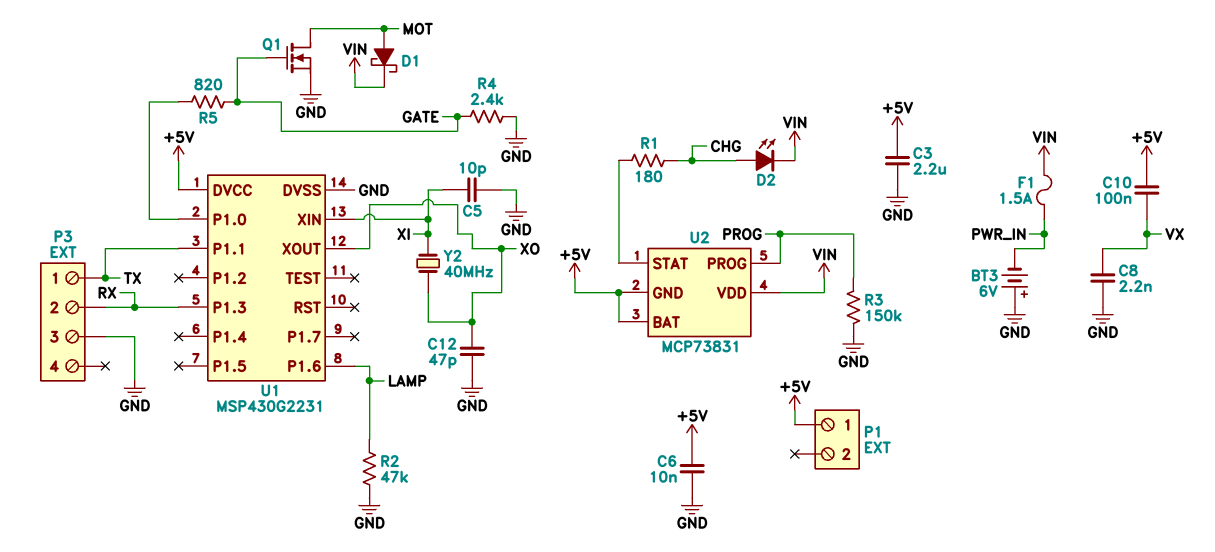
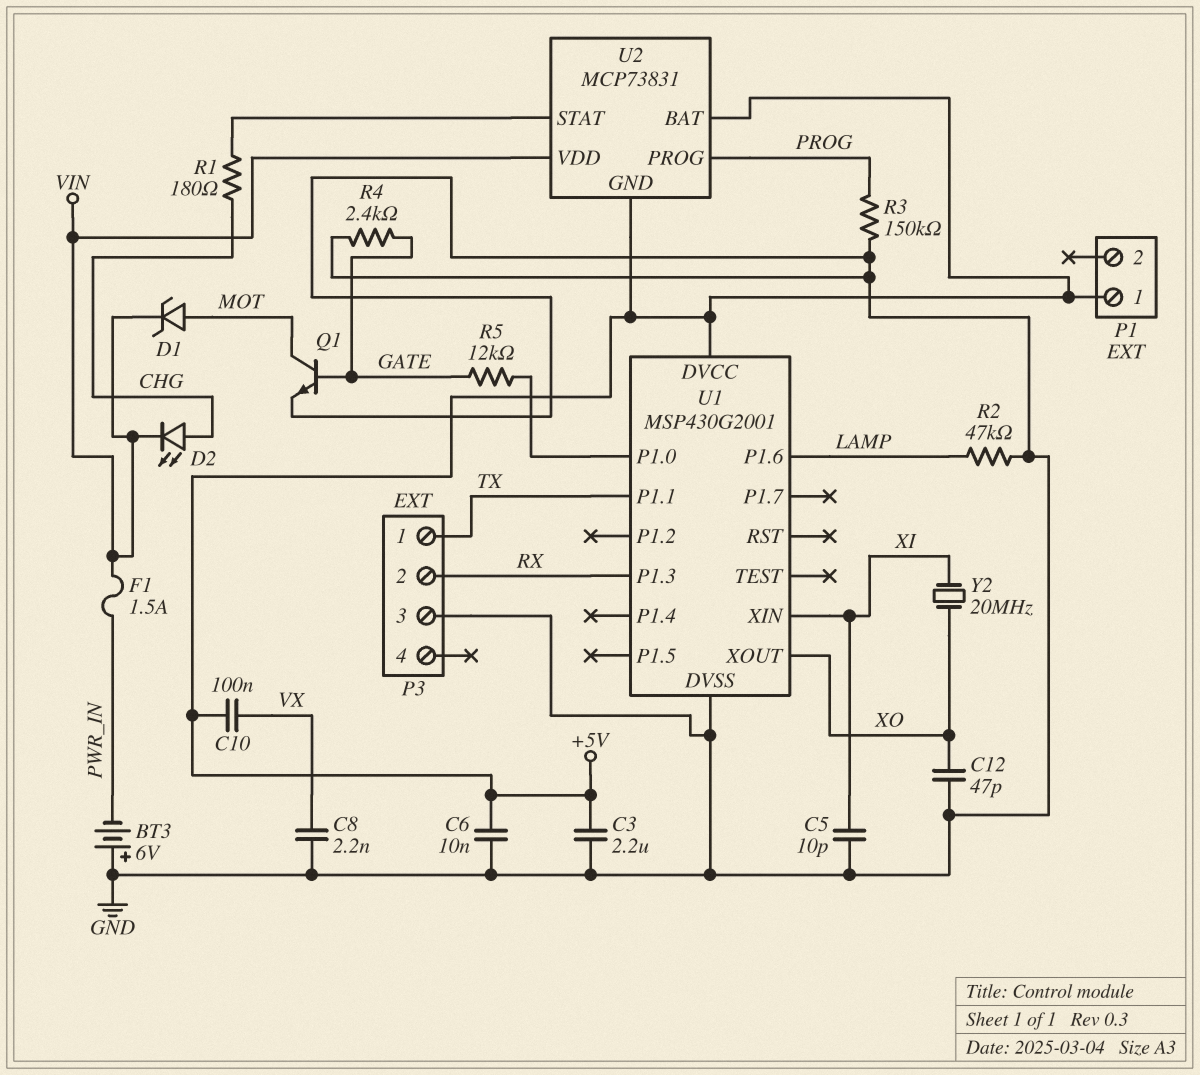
D1: schottky (A MOT, K VIN) -> zener (A MOT, K VIN)
Q1: NMOS (G GATE, D MOT, S GND) -> NPN (B GATE, C MOT, E GND)
R5: 820 (GATE, U1/P1.0) -> 12k (GATE, U1/P1.0)
U1: MSP430G2231 -> MSP430G2001
Y2: 40MHz (XI, XO) -> 20MHz (XI, XO)

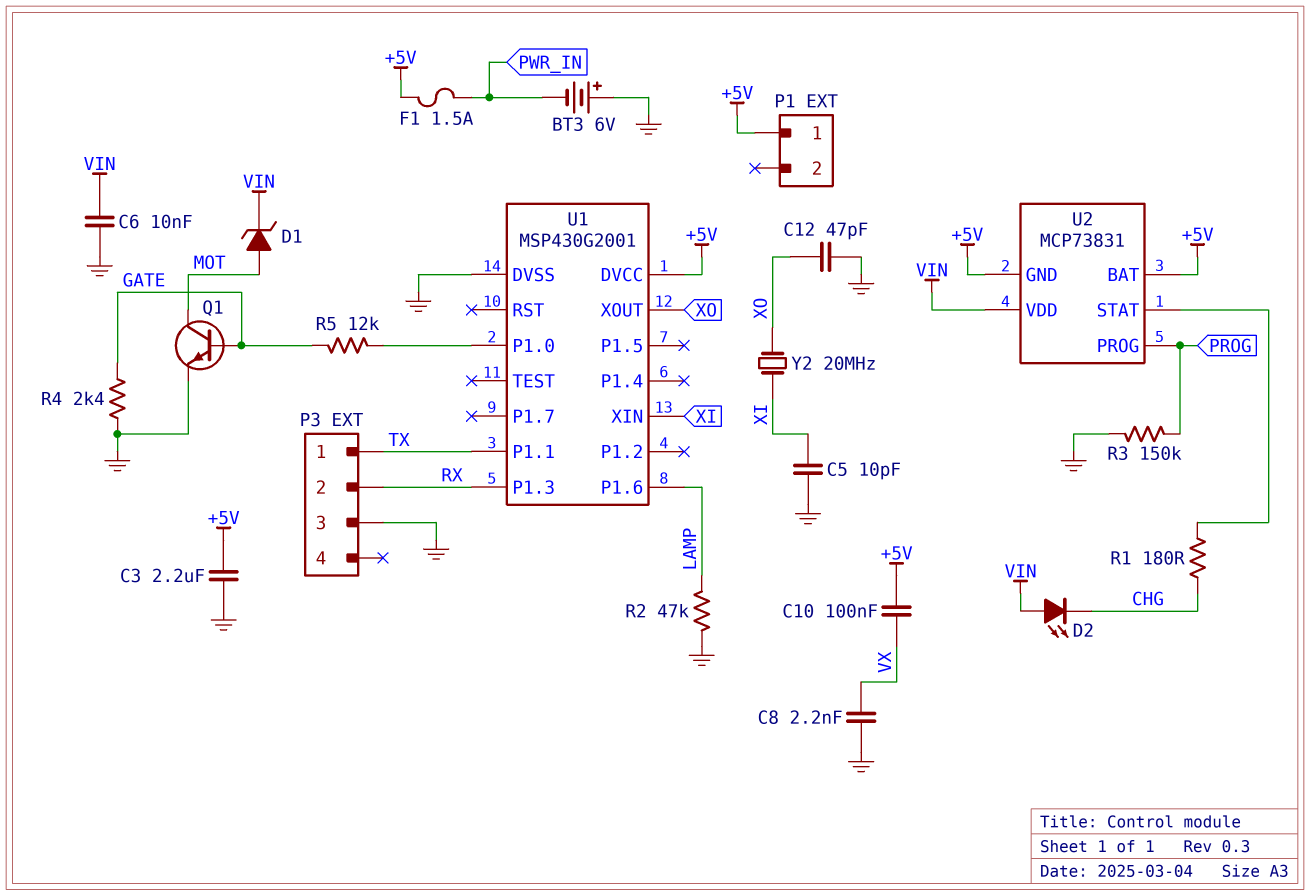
C6: 10nF (+5V, GND) -> 10nF (GND, VIN)
D2: LED (A CHG, K VIN) -> LED (A VIN, K CHG)
F1: 1.5A (PWR_IN, VIN) -> 1.5A (+5V, PWR_IN)

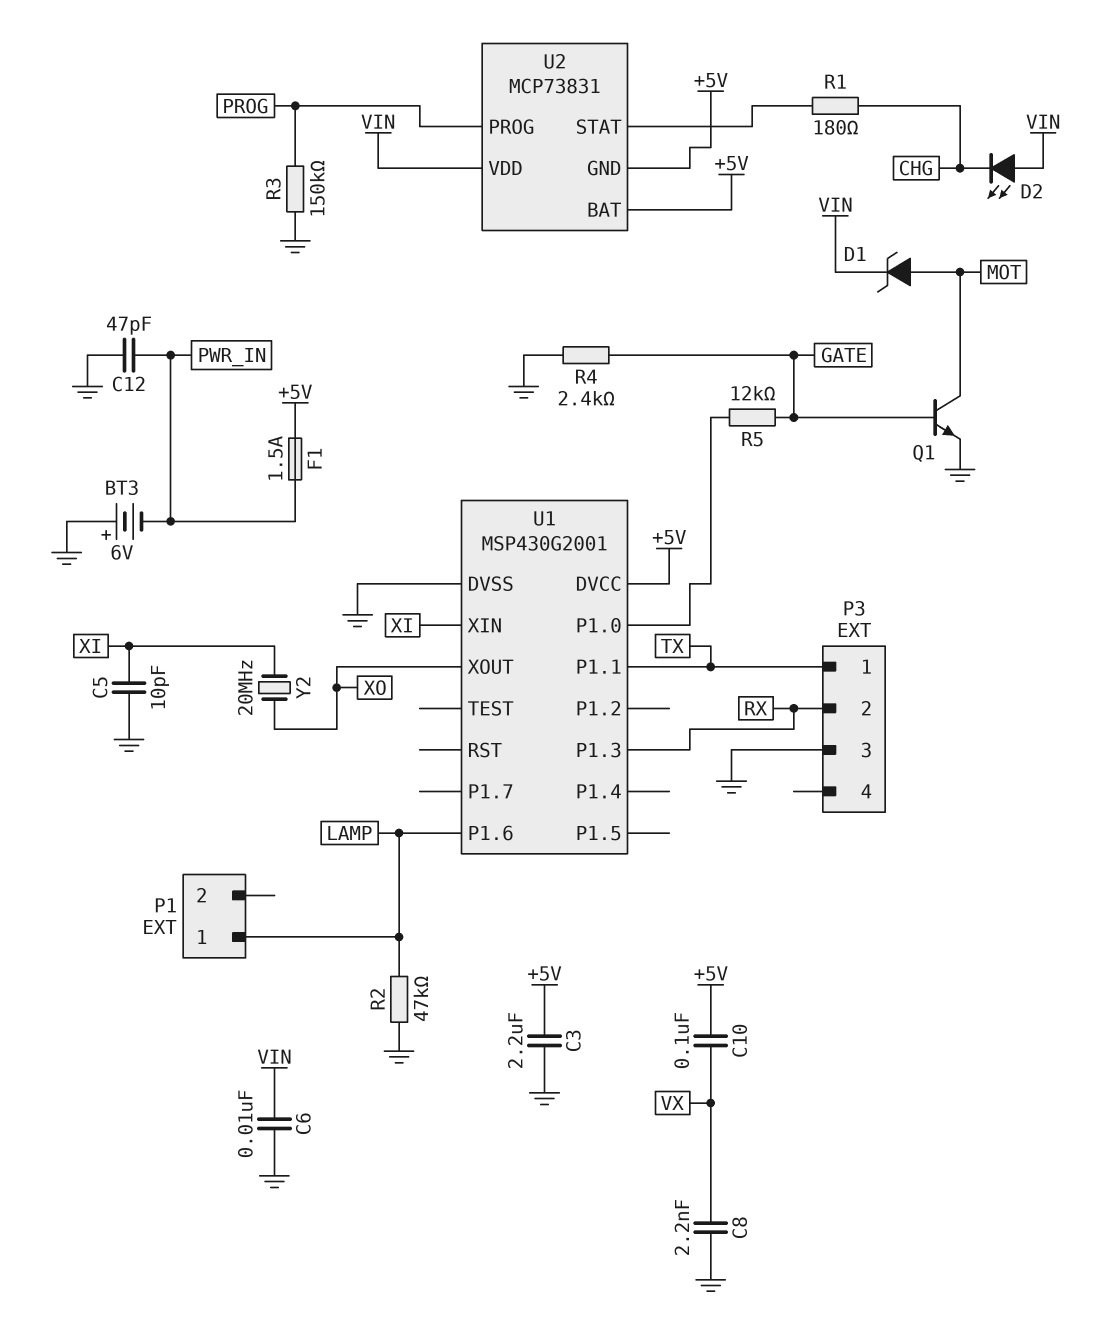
C12: 47pF (GND, XO) -> 47pF (GND, PWR_IN)
P1 pin 1: +5V -> LAMP

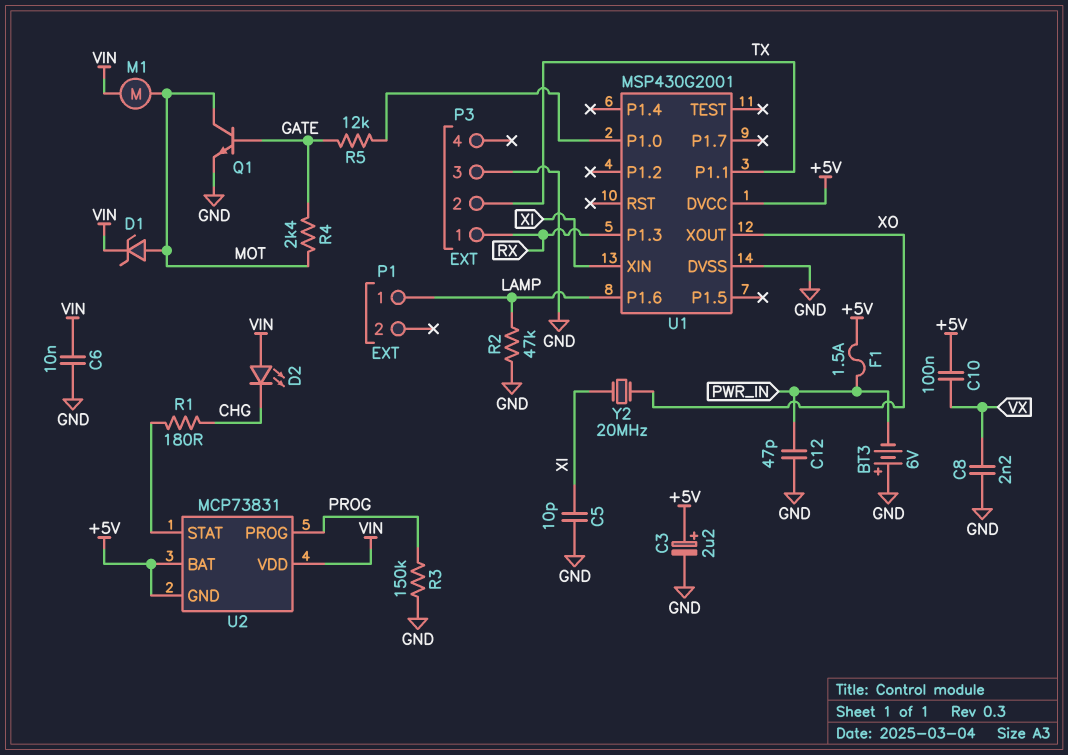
C3: 2.2uF (+5V, GND) -> 2.2uF (plus +5V, minus GND)
M1: none -> motor (MOT, VIN)
P3 pin 1: TX -> RX
P3 pin 2: RX -> TX
R4: 2.4k (GATE, GND) -> 2.4k (GATE, MOT)

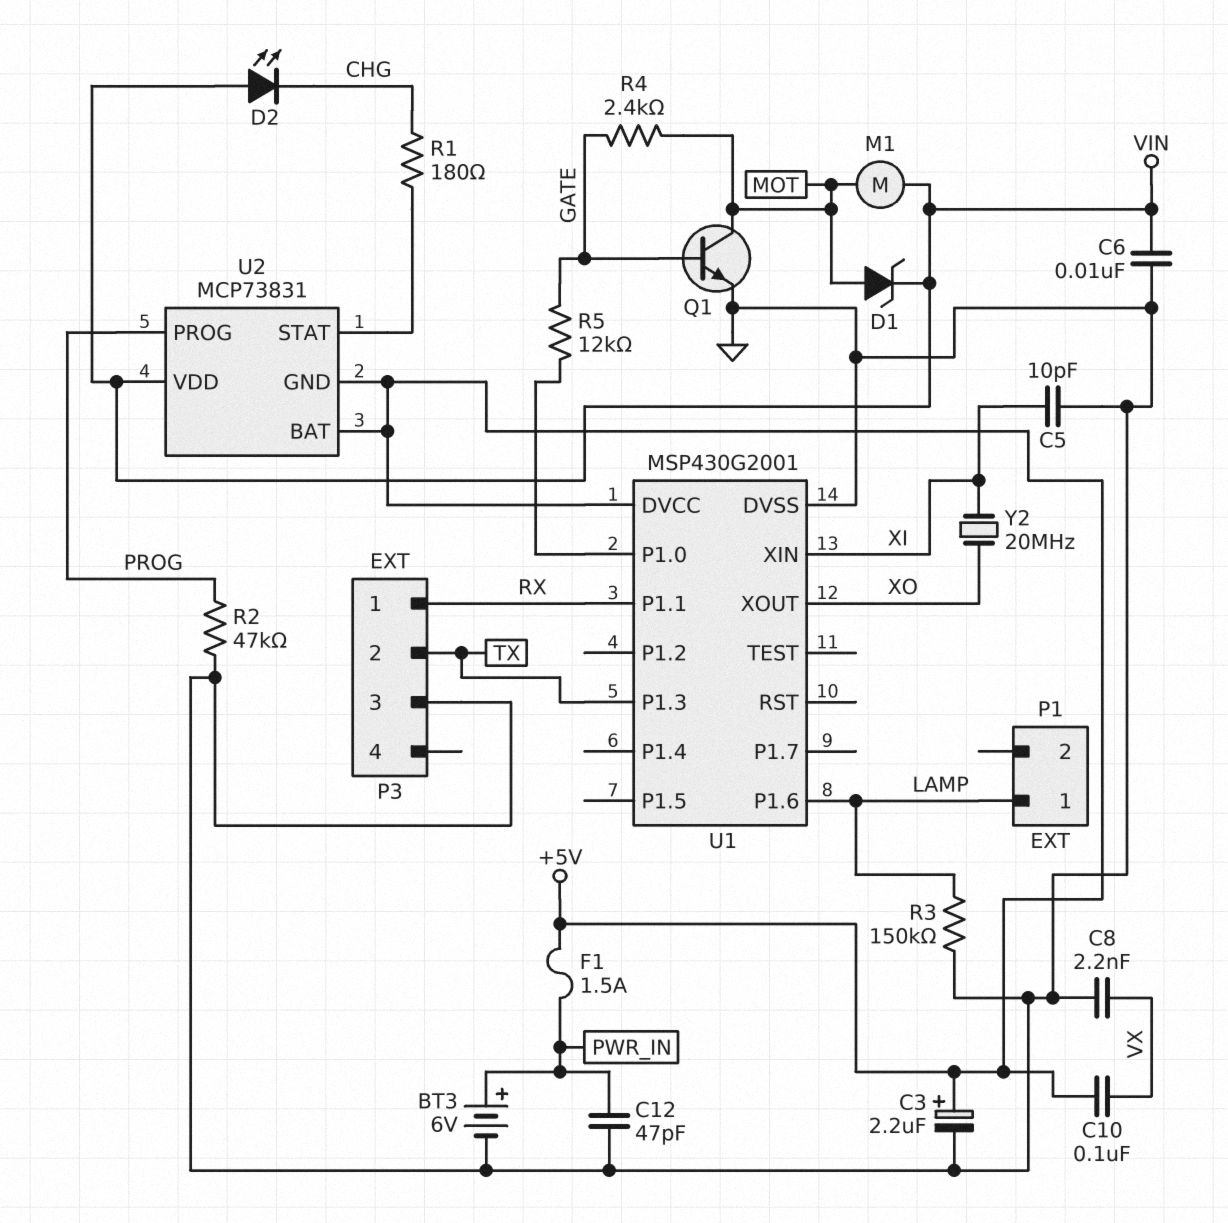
BT3: 6V (plus GND, minus PWR_IN) -> 6V (plus PWR_IN, minus GND)
R2: 47k (GND, LAMP) -> 47k (GND, PROG)
R3: 150k (GND, PROG) -> 150k (GND, LAMP)
U1 pin P1.1: TX -> RX
U1 pin P1.3: RX -> TX

